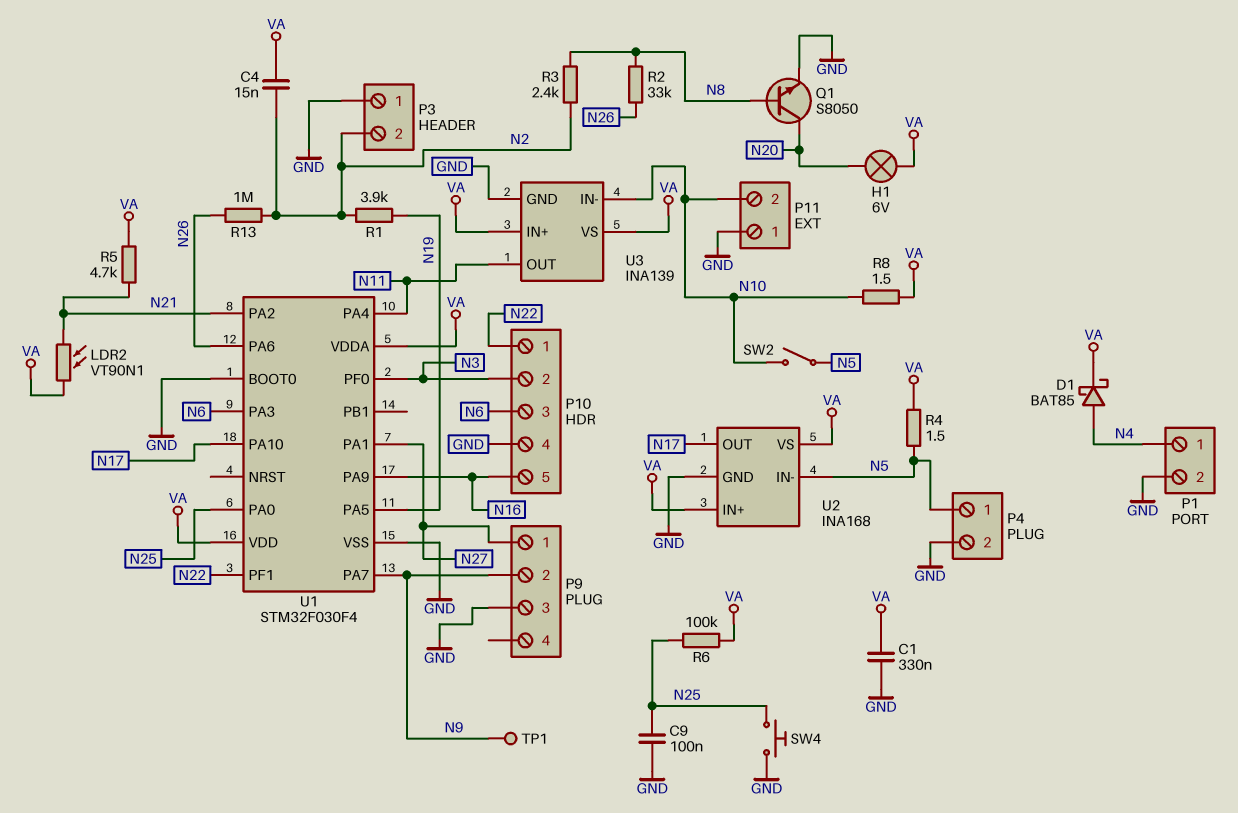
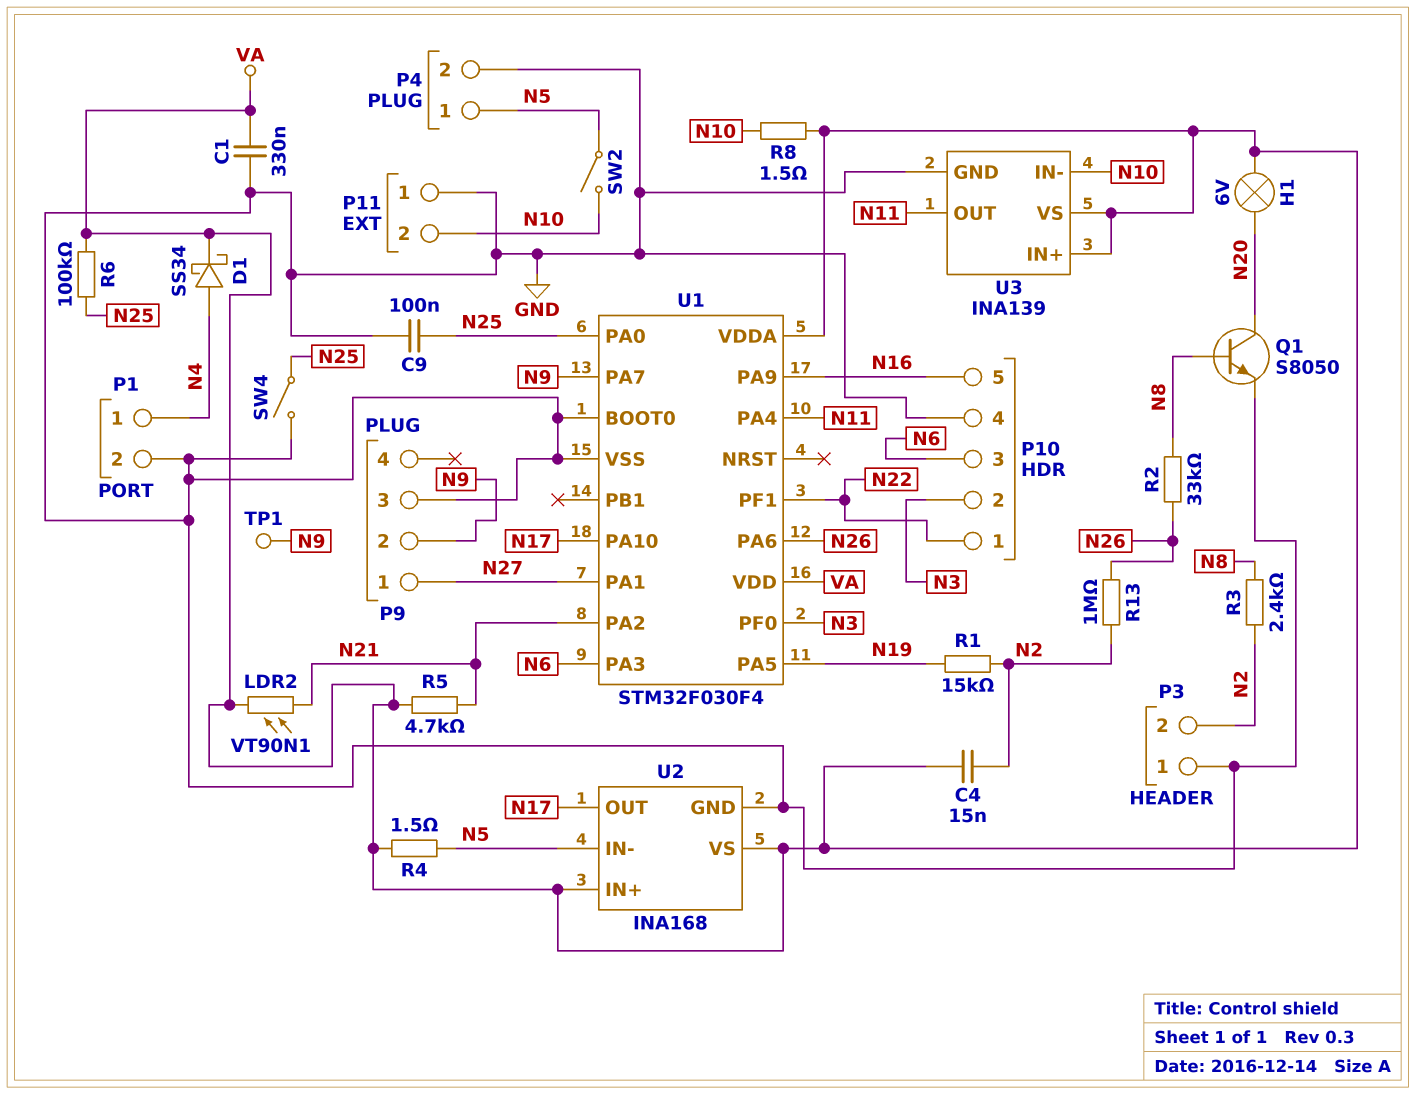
D1: schottky BAT85 (A N4, K VA) -> schottky SS34 (A N4, K VA)
R1: 3.9k (N2, N19) -> 15k (N2, N19)
SW4: button (GND, N25) -> switch (GND, N25)

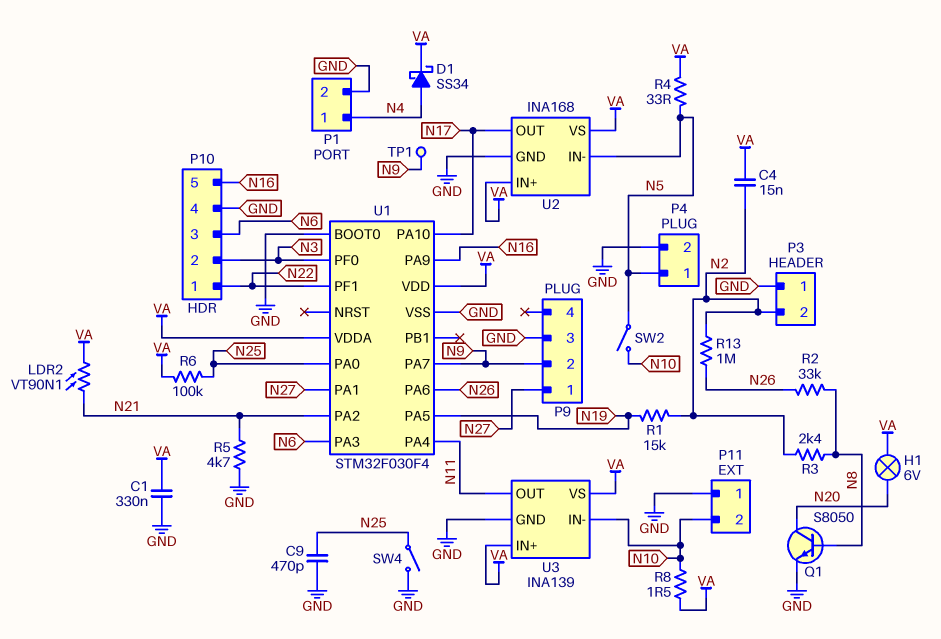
C9: 100nF (GND, N25) -> 470pF (GND, N25)
R4: 1.5 (N5, VA) -> 33 (N5, VA)
R5: 4.7k (N21, VA) -> 4.7k (GND, N21)

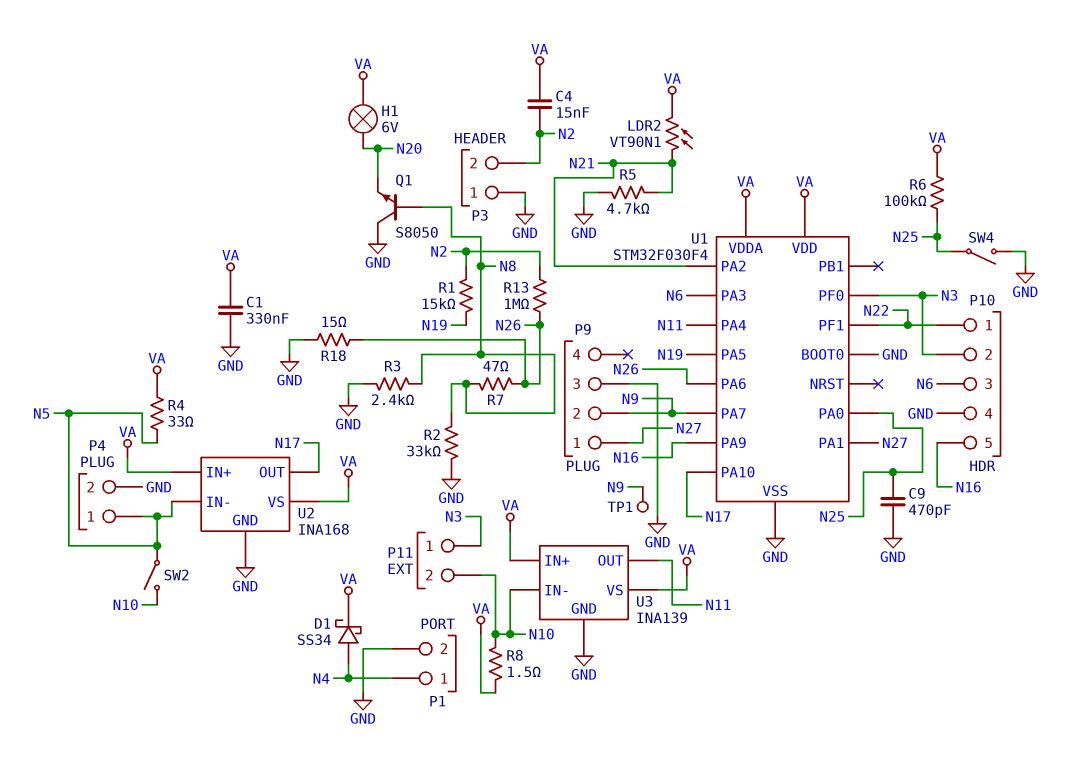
P11 pin 1: GND -> N3
Q1: NPN S8050 (B N8, C N20, E GND) -> NPN S8050 (B N8, C GND, E N20)
R2: 33k (N8, N26) -> 33k (GND, N8)
R3: 2.4k (N2, N8) -> 2.4k (GND, N8)
R7: none -> 47 (N8, N26)
R18: none -> 15 (GND, N26)

